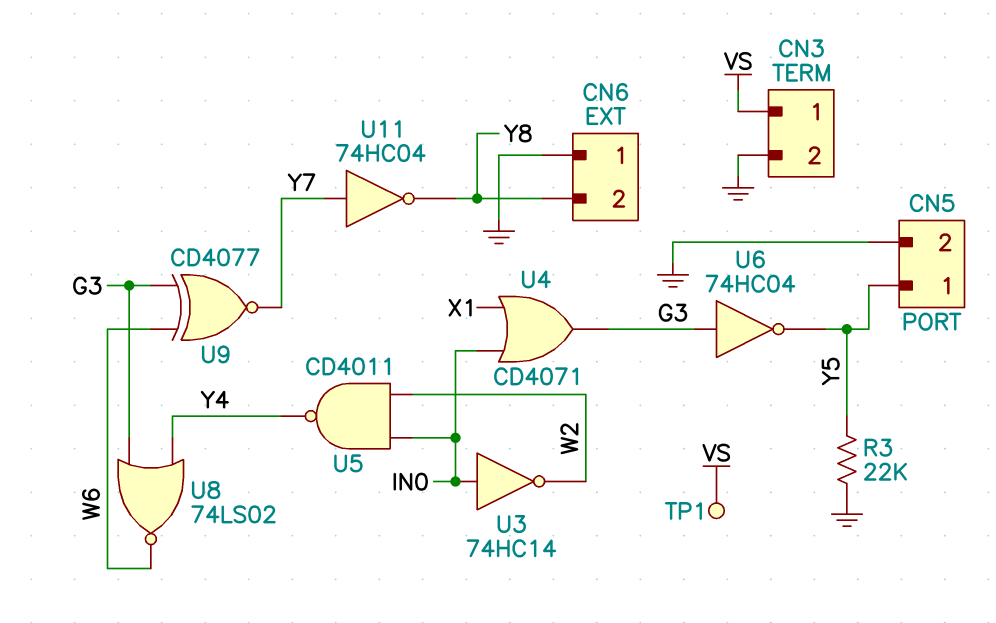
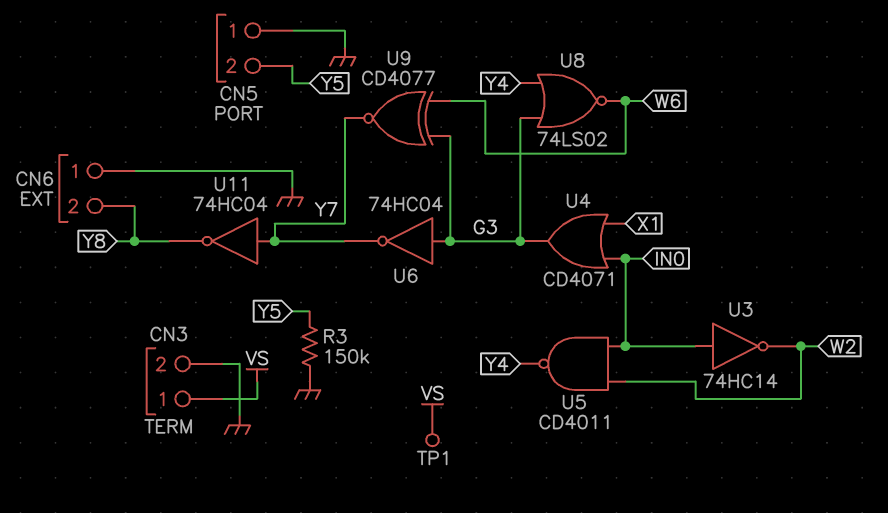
CN5 pin 1: Y5 -> GND
CN5 pin 2: GND -> Y5
R3: 22k (GND, Y5) -> 150k (GND, Y5)
U6: NOT 74HC04 (in G3, out Y5) -> NOT 74HC04 (in G3, out Y7)

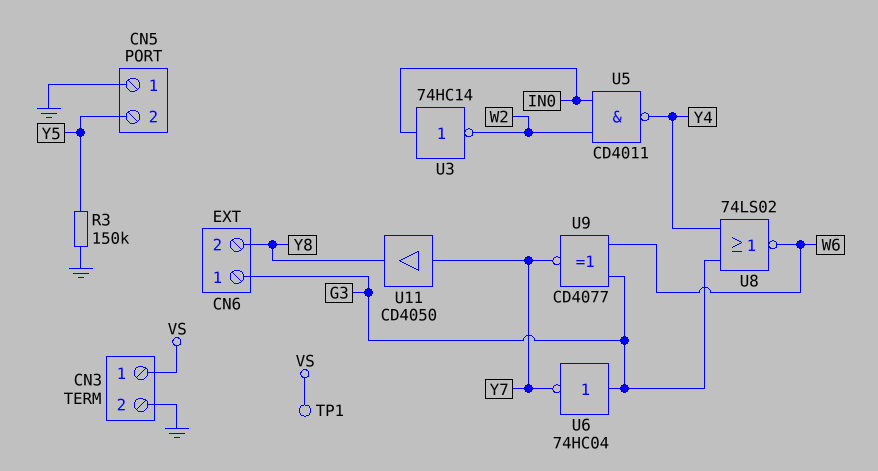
CN6 pin 1: GND -> G3
U4: OR CD4071 (in IN0, in X1, out G3) -> none
U11: NOT 74HC04 (in Y7, out Y8) -> buffer CD4050 (in Y7, out Y8)

